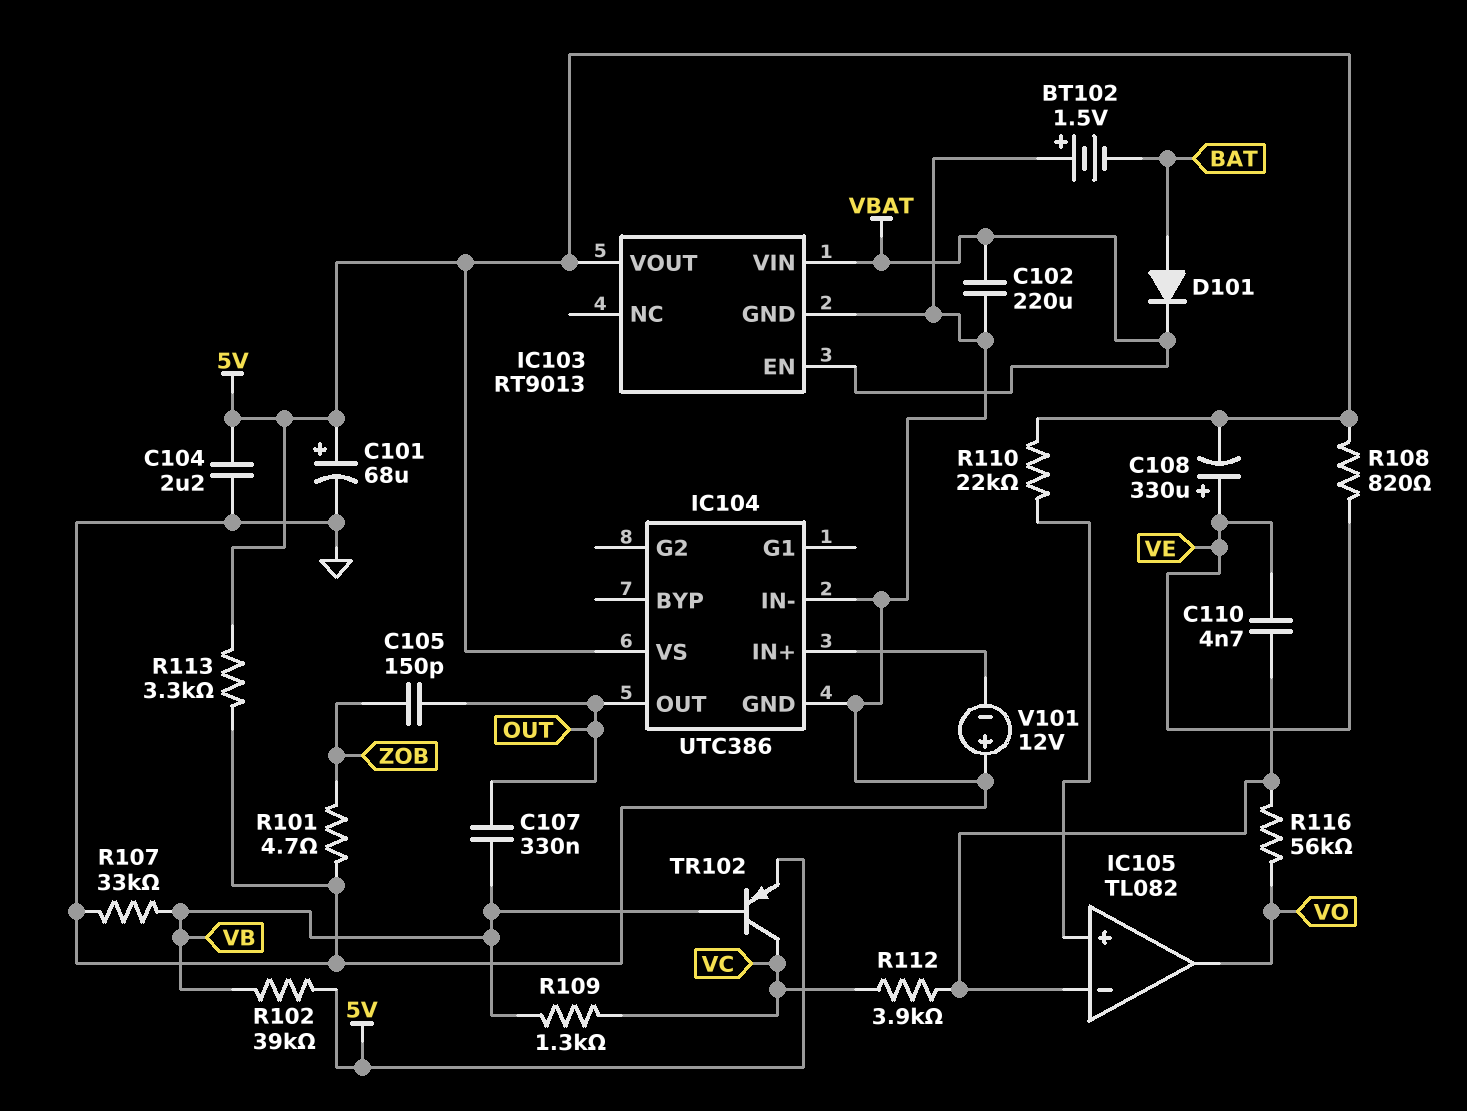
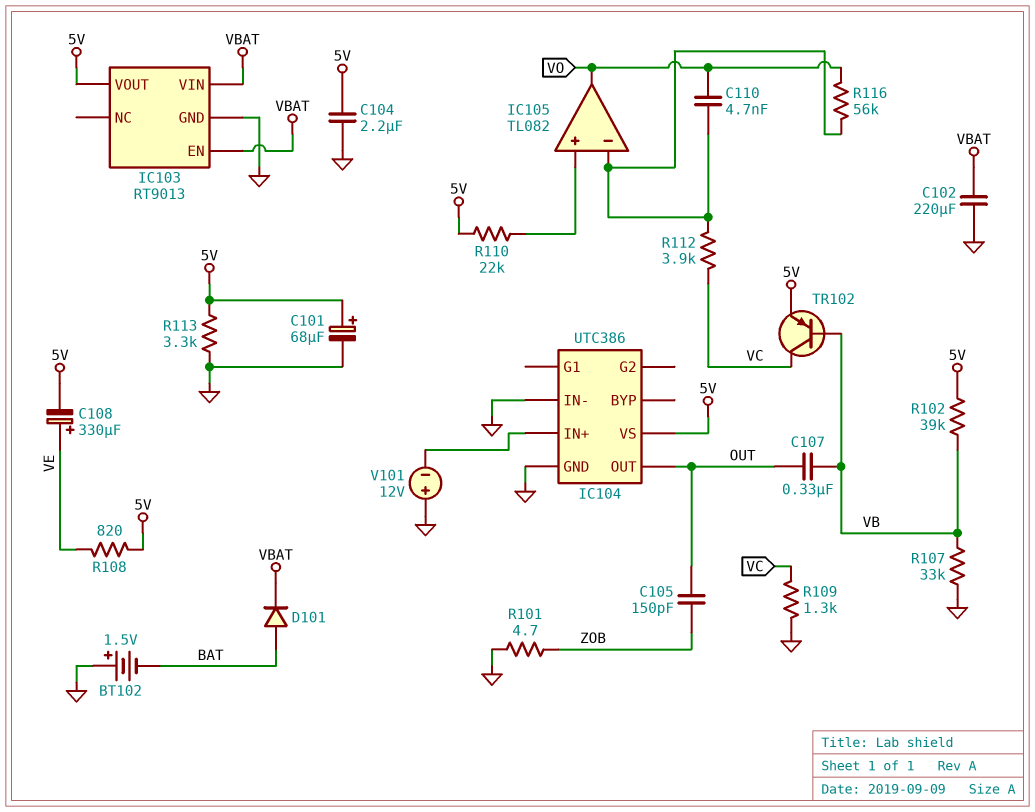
C110: 4.7nF (IC105/in-, VE) -> 4.7nF (IC105/in-, VO)
R109: 1.3k (VB, VC) -> 1.3k (GND, VC)

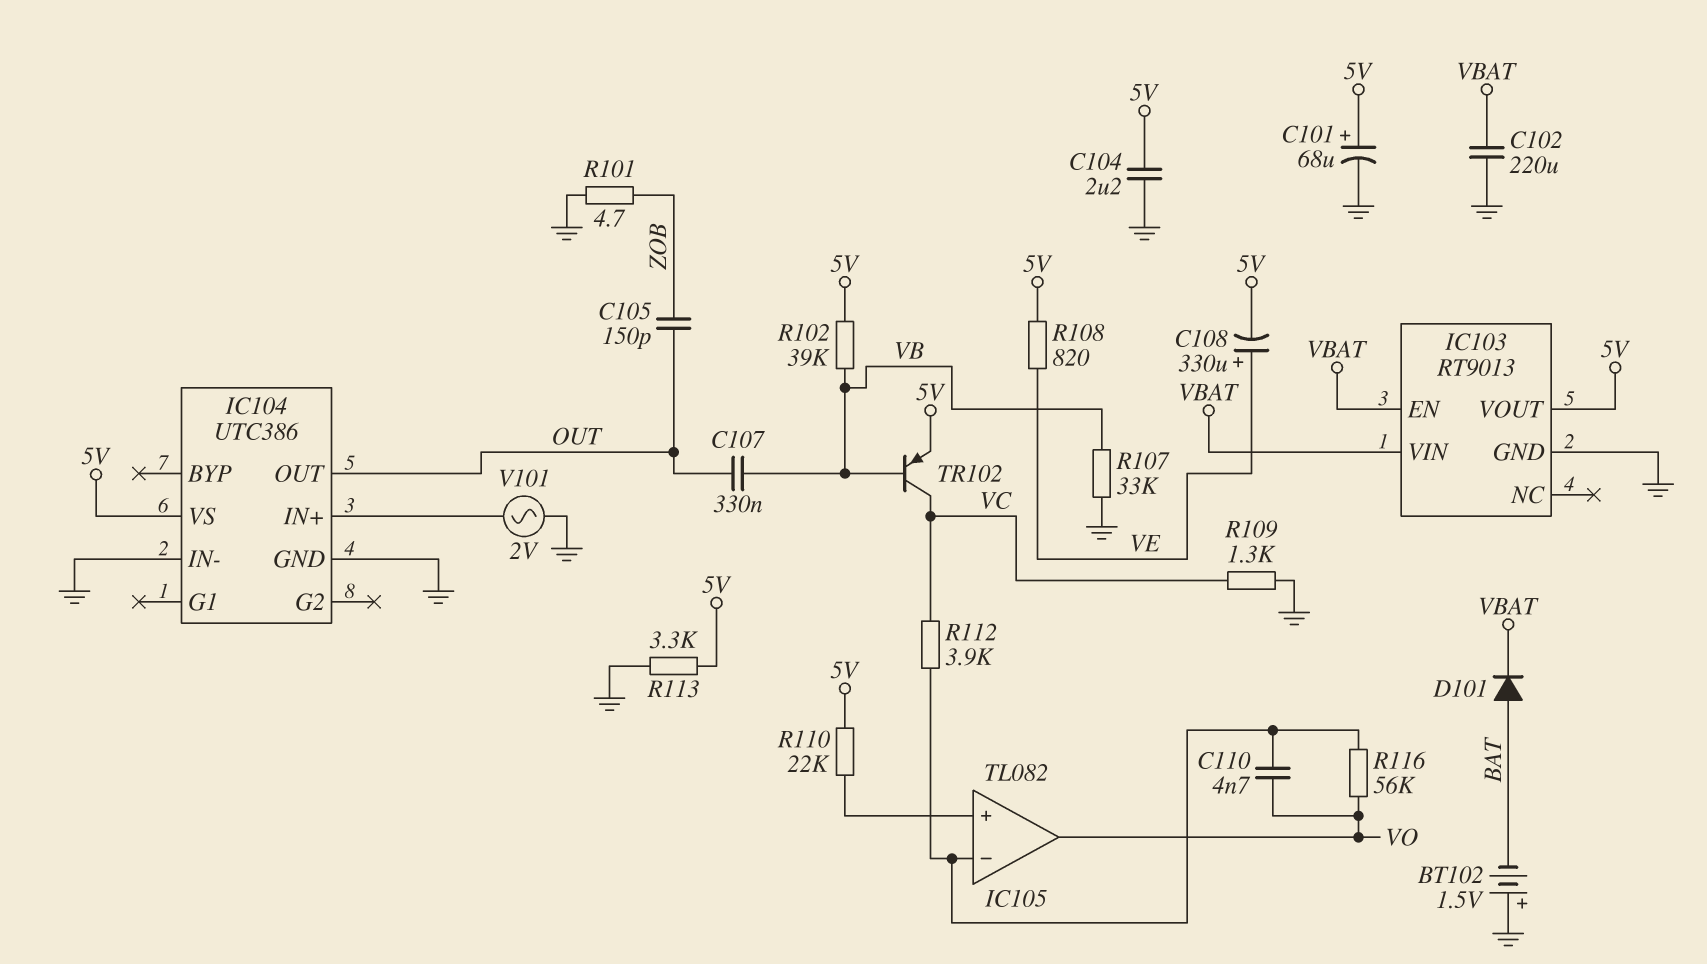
V101: 12V (plus GND, minus IC104/IN+) -> AC 2V (GND, IC104/IN+)

